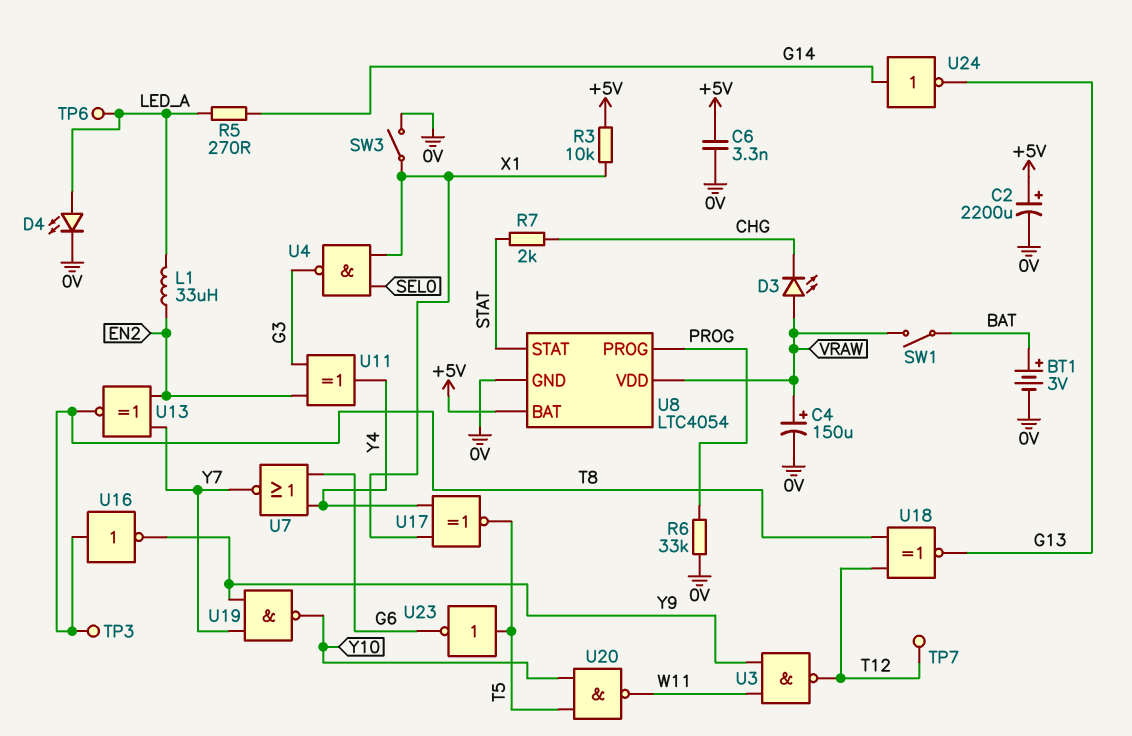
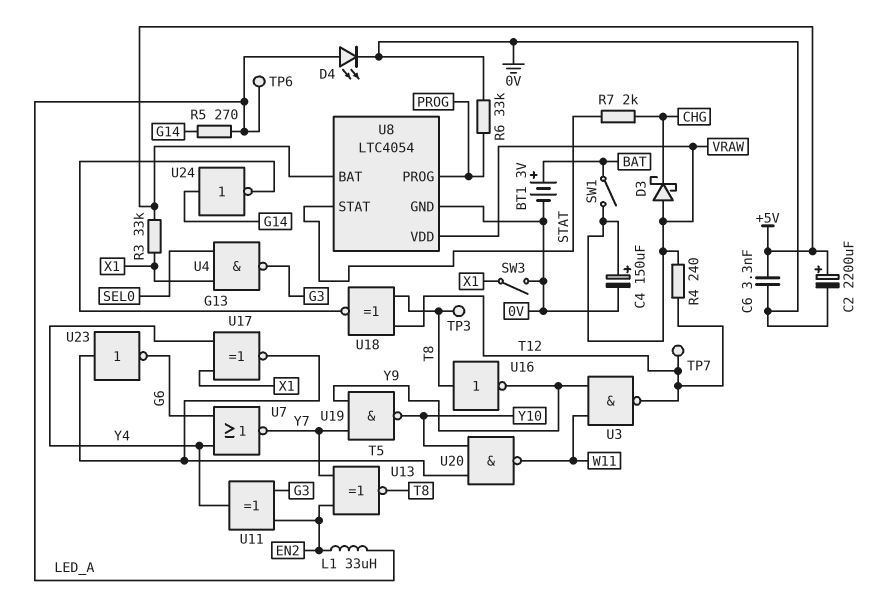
D3: LED (A VRAW, K CHG) -> schottky (A VRAW, K CHG)
R3: 10k (+5V, X1) -> 33k (+5V, X1)
R4: none -> 240 (T12, VRAW)

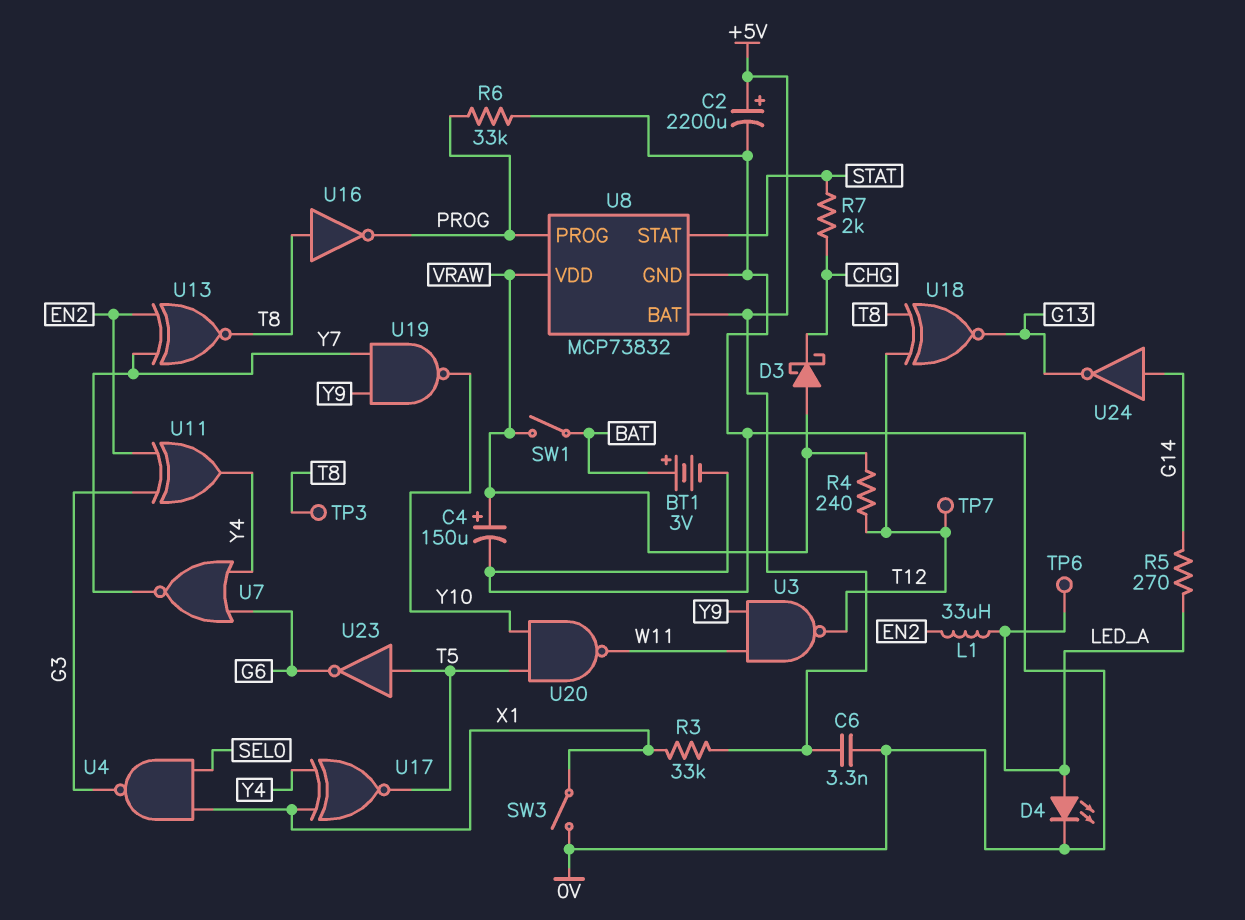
U8: LTC4054 -> MCP73832
U16: NOT (in T8, out Y9) -> NOT (in T8, out PROG)

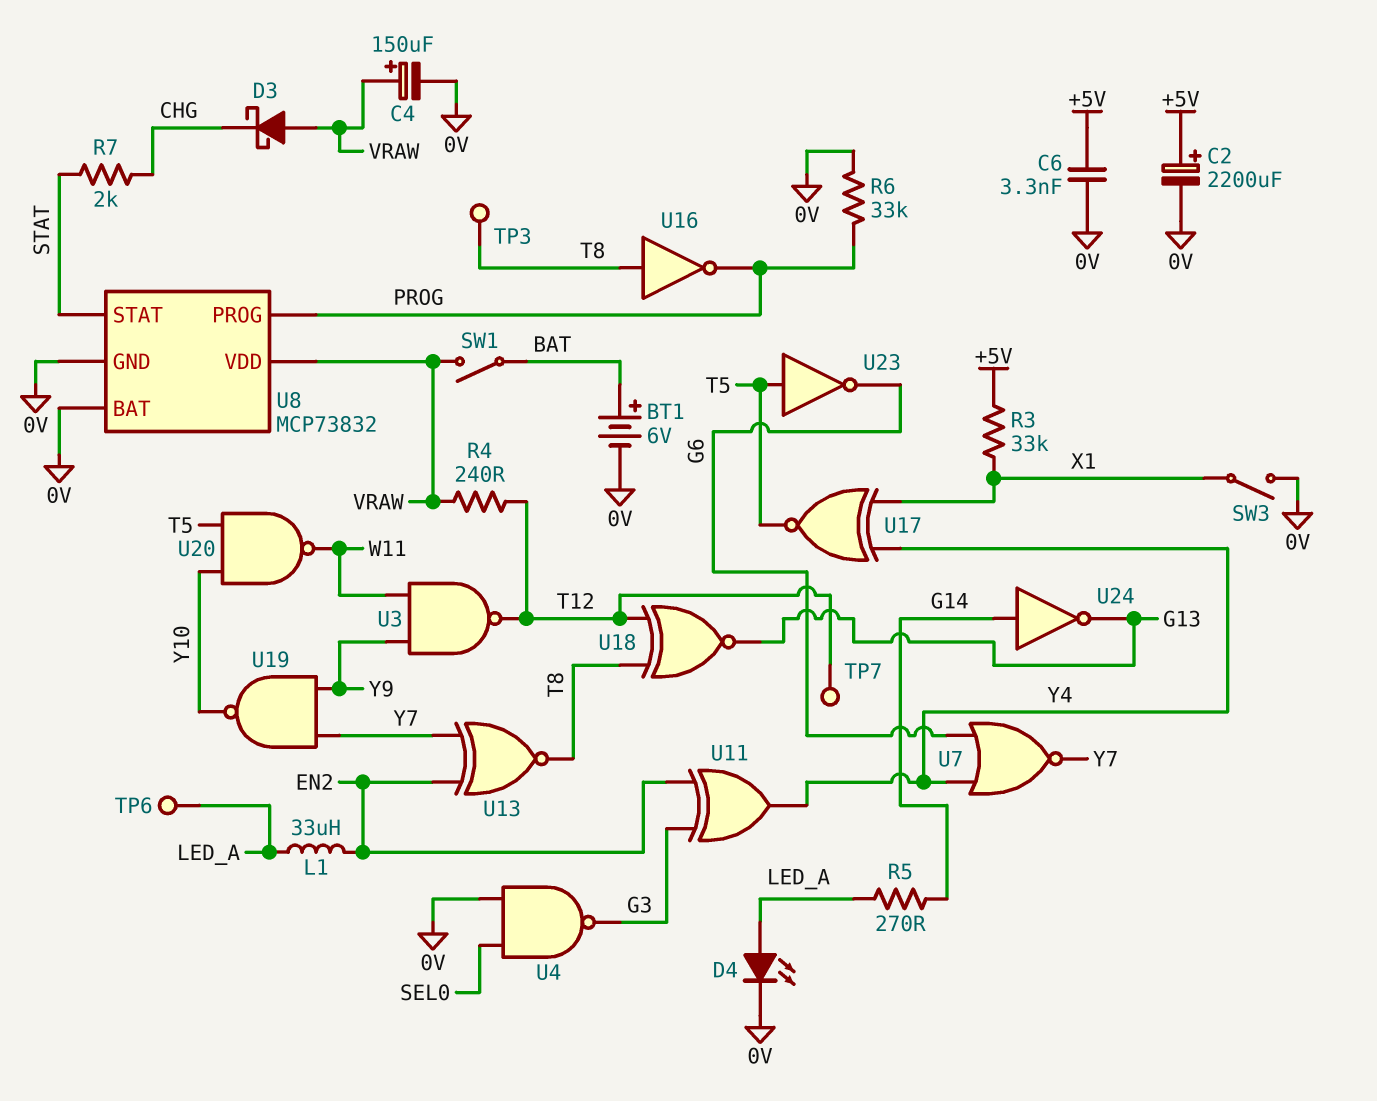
BT1: 3V (plus BAT, minus 0V) -> 6V (plus BAT, minus 0V)
U4: NAND (in SEL0, in X1, out G3) -> NAND (in 0V, in SEL0, out G3)
U8 pin BAT: +5V -> 0V

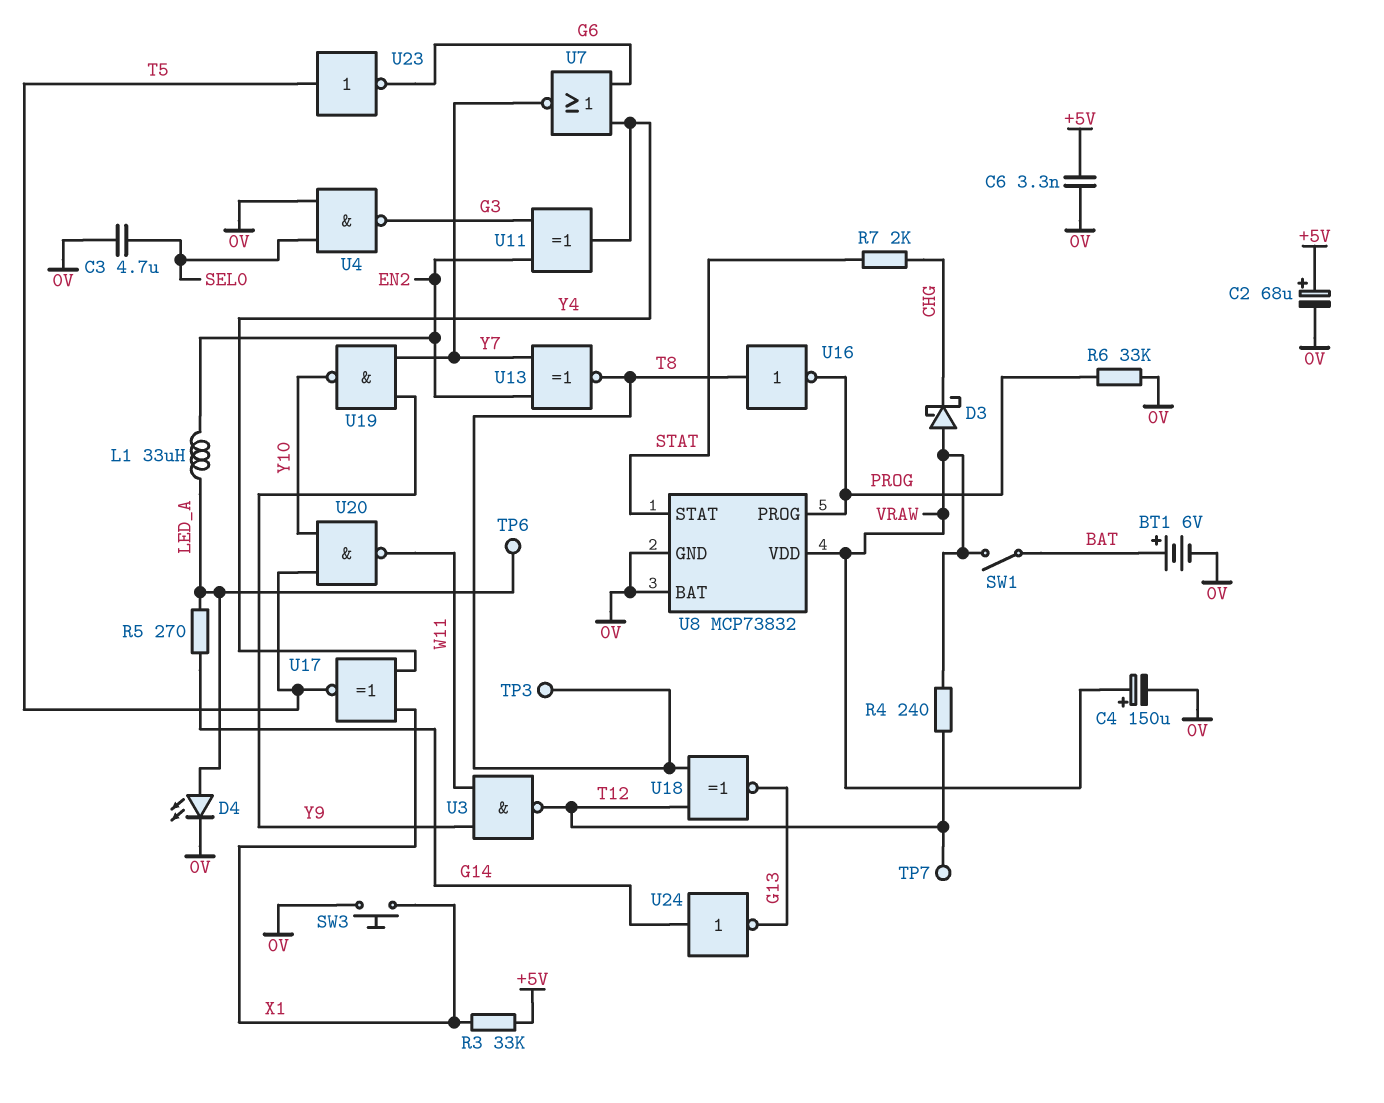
C2: 2200uF (plus +5V, minus 0V) -> 68uF (plus +5V, minus 0V)
C3: none -> 4.7uF (0V, SEL0)
SW3: switch (0V, X1) -> button (0V, X1)

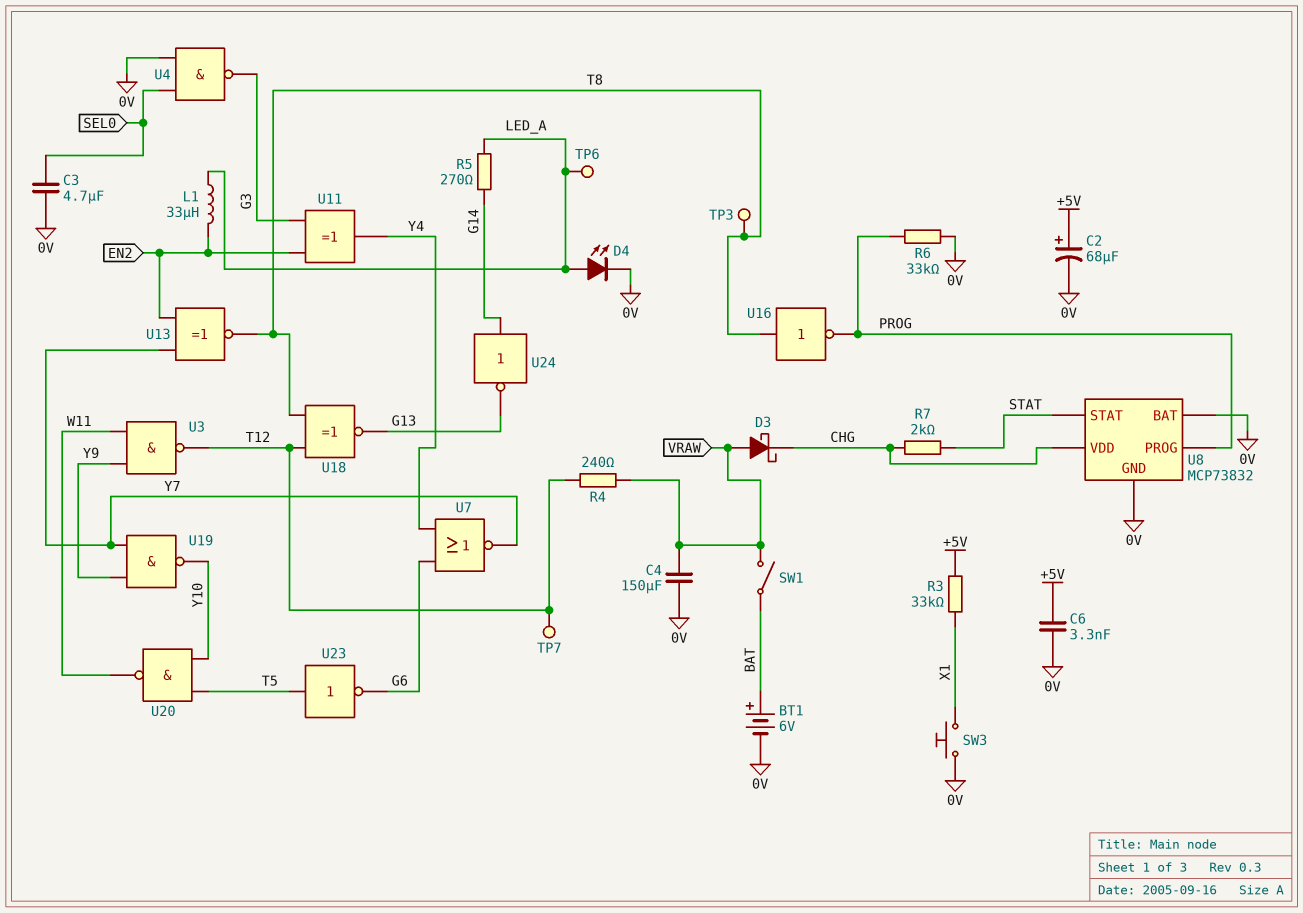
C4: 150uF (plus VRAW, minus 0V) -> 150uF (0V, VRAW)
U8 pin VDD: VRAW -> CHG
U17: XNOR (in X1, in Y4, out T5) -> none

